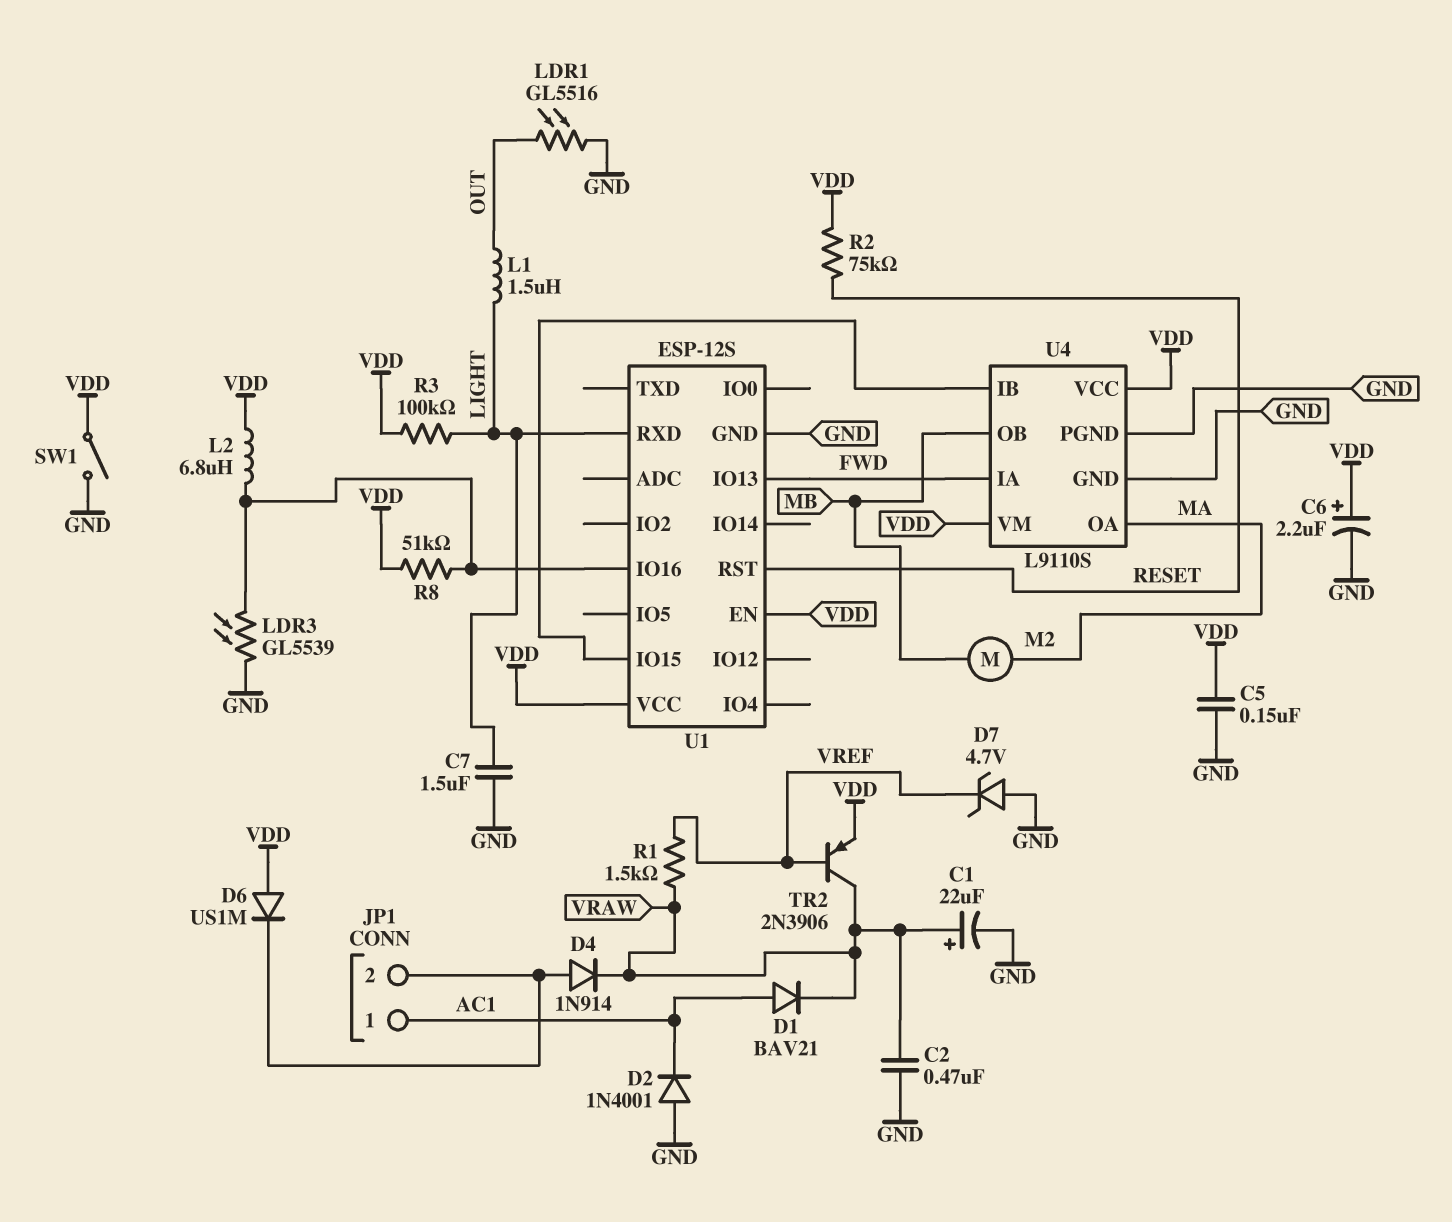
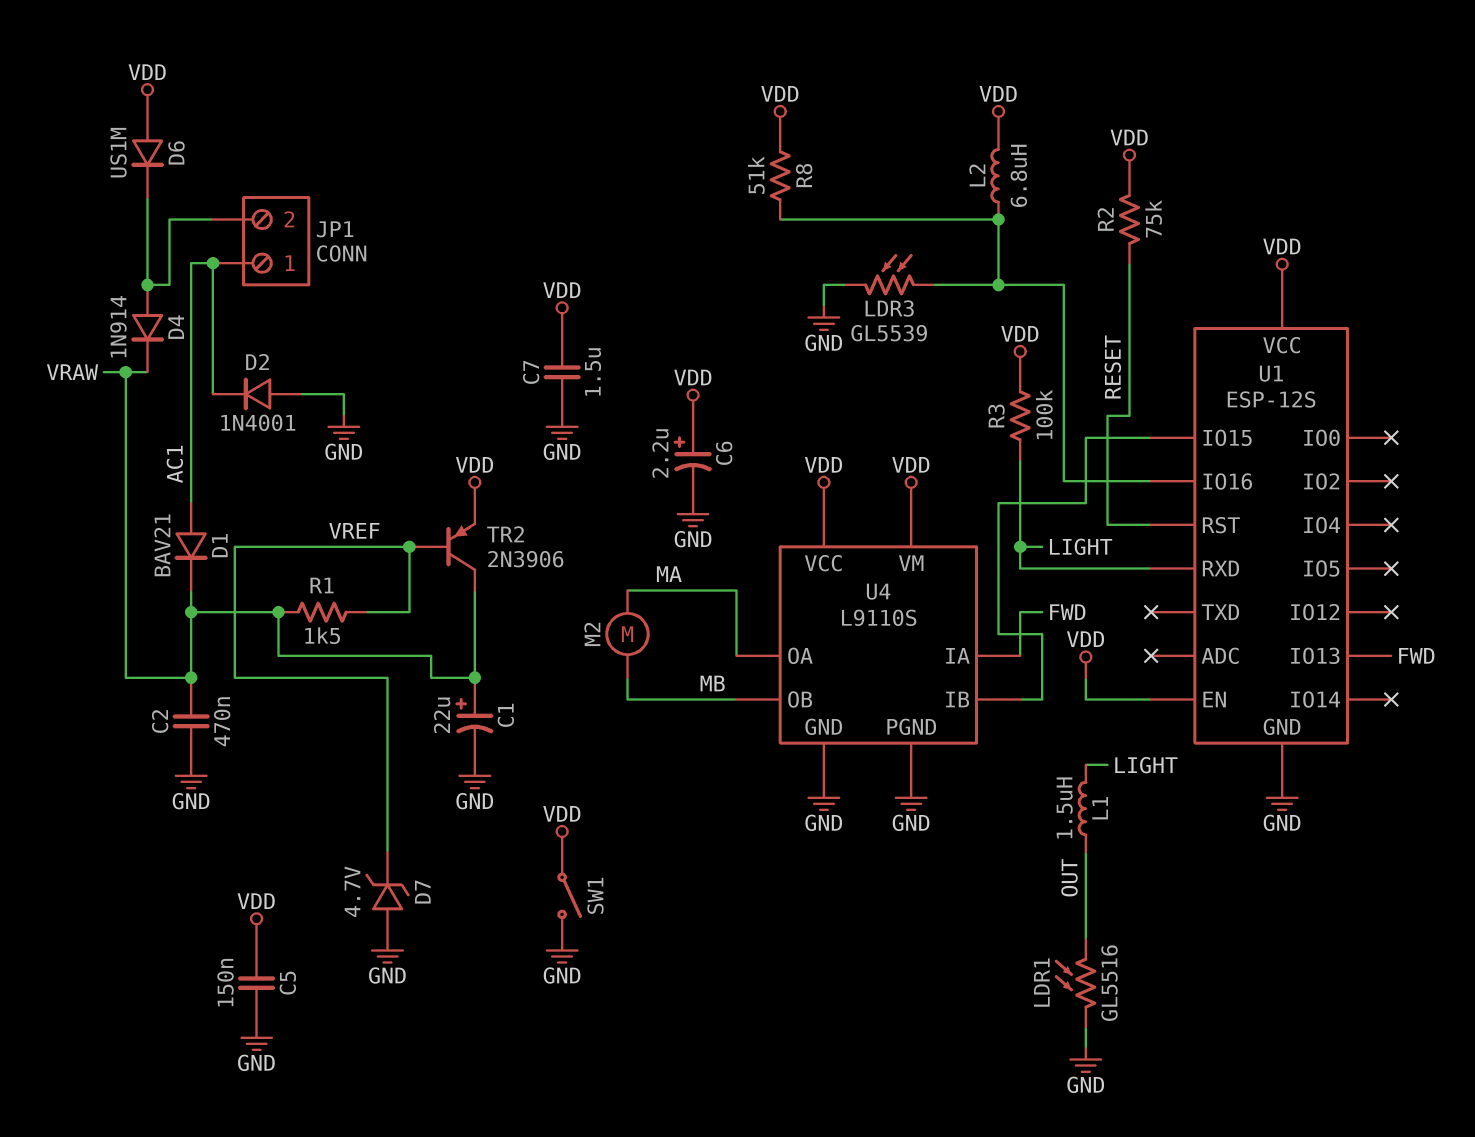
C7: 1.5uF (GND, LIGHT) -> 1.5uF (GND, VDD)

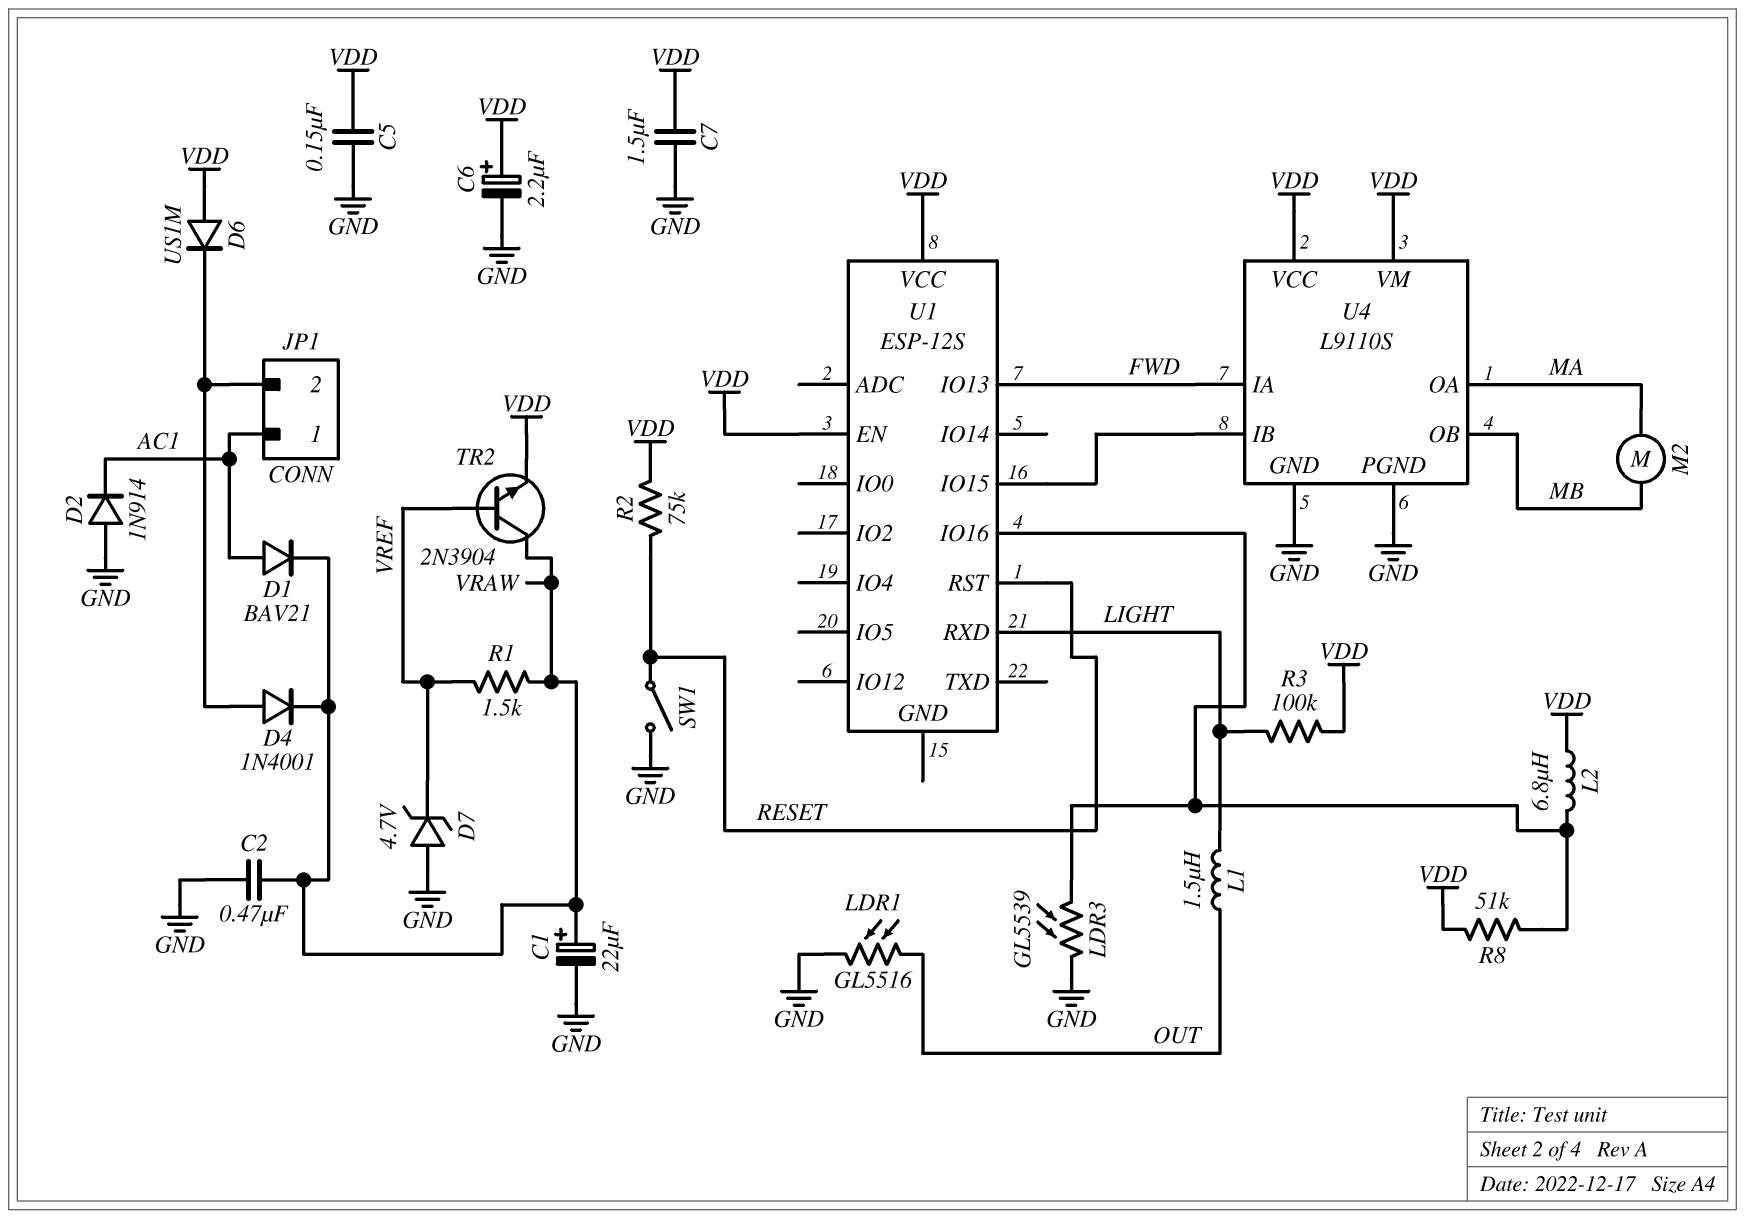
D2: diode 1N4001 (A GND, K AC1) -> diode 1N914 (A GND, K AC1)
D4: diode 1N914 (A JP1/2, K VRAW) -> diode 1N4001 (A JP1/2, K VRAW)
SW1: switch (GND, VDD) -> switch (GND, RESET)
TR2: PNP 2N3906 (B VREF, C VRAW, E VDD) -> NPN 2N3904 (B VREF, C VRAW, E VDD)
U1 pin GND: GND -> none

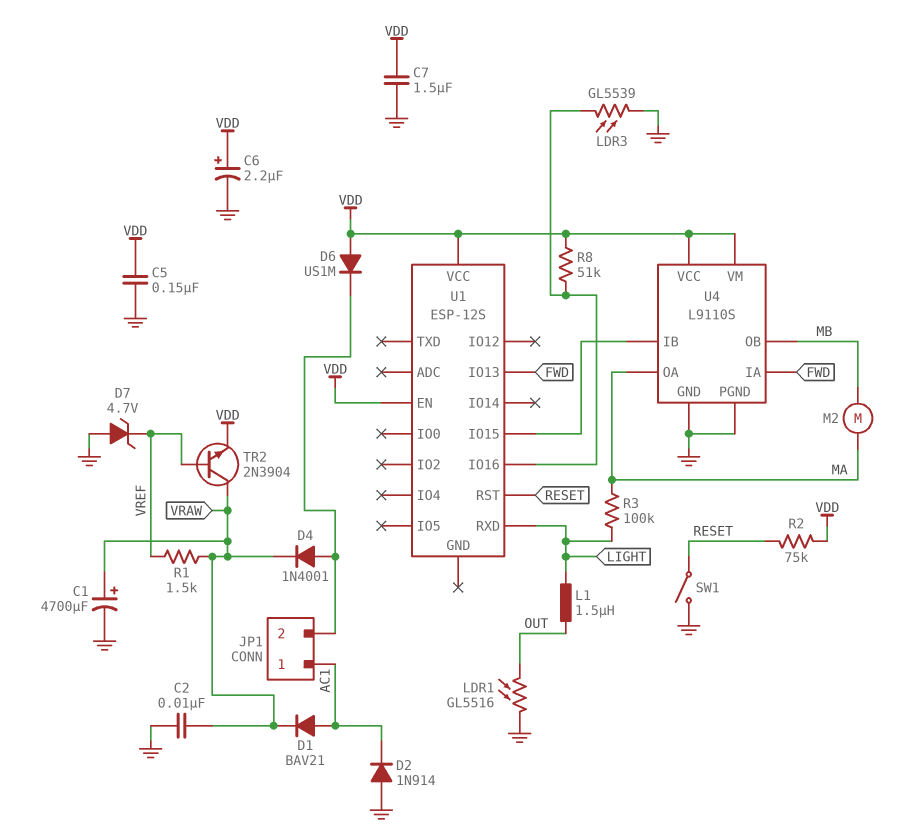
C1: 22uF (plus VRAW, minus GND) -> 4700uF (plus VRAW, minus GND)
C2: 470nF (GND, VRAW) -> 10nF (GND, VRAW)
L2: 6.8uH (U1/IO16, VDD) -> none
R3: 100k (LIGHT, VDD) -> 100k (LIGHT, MA)

